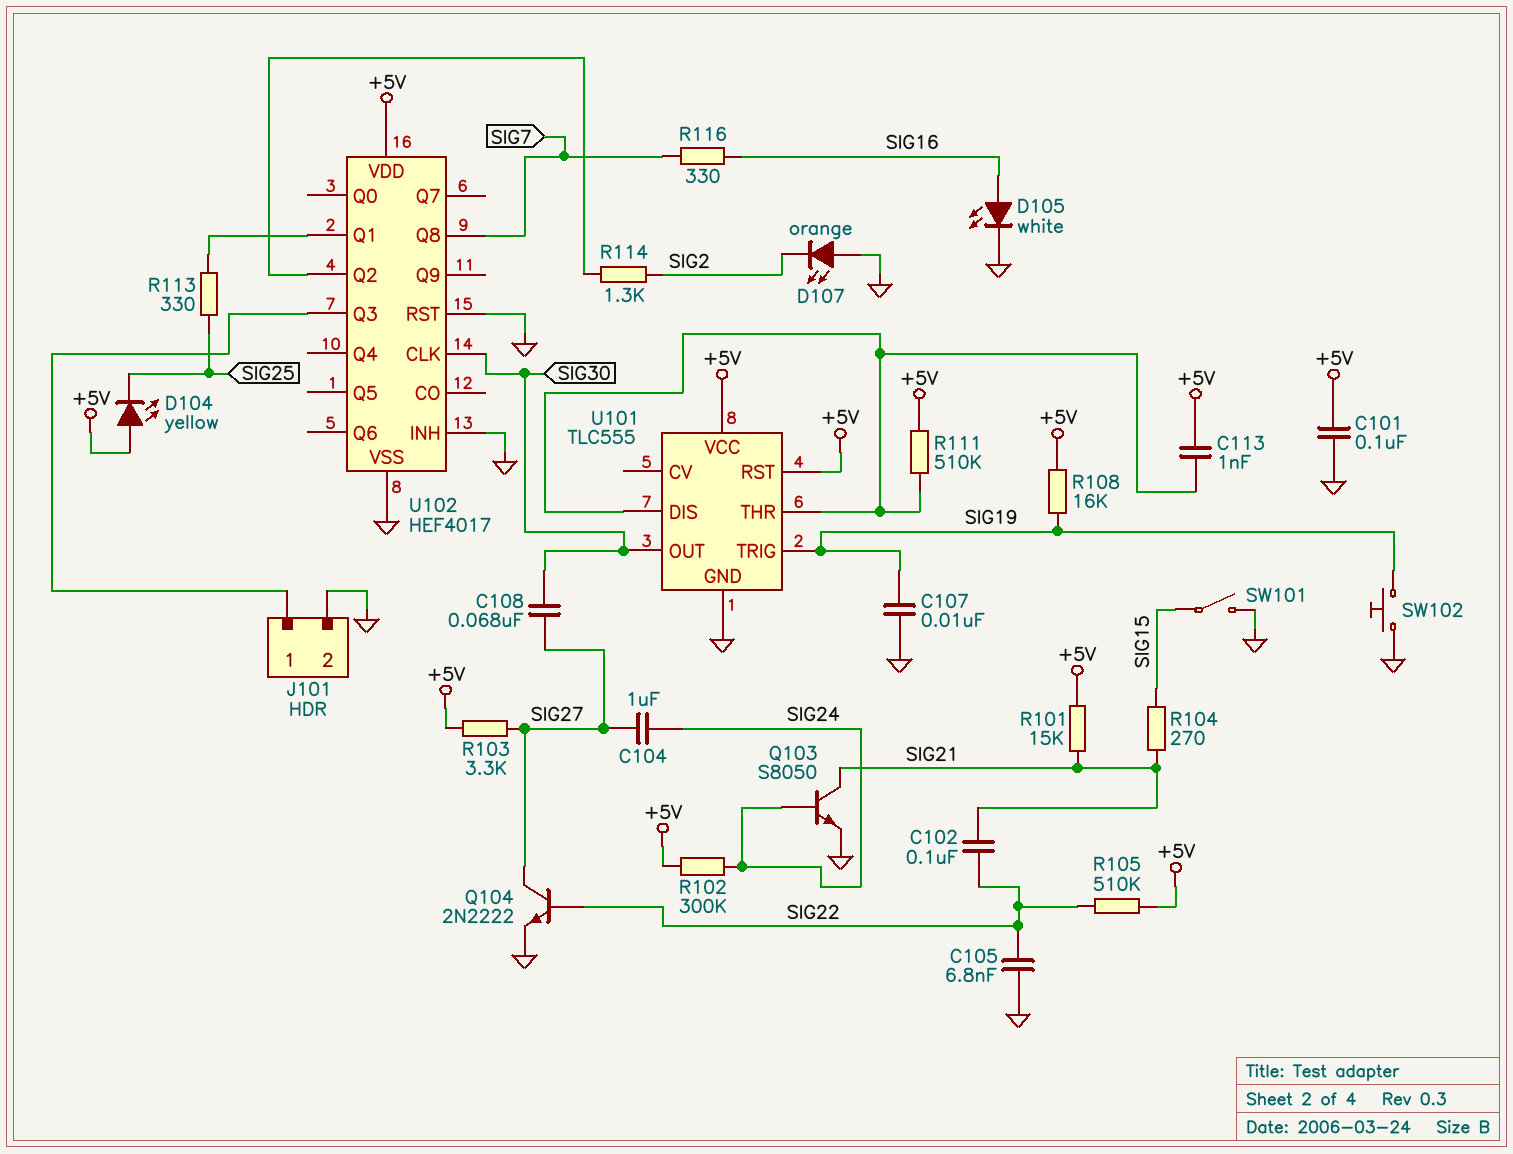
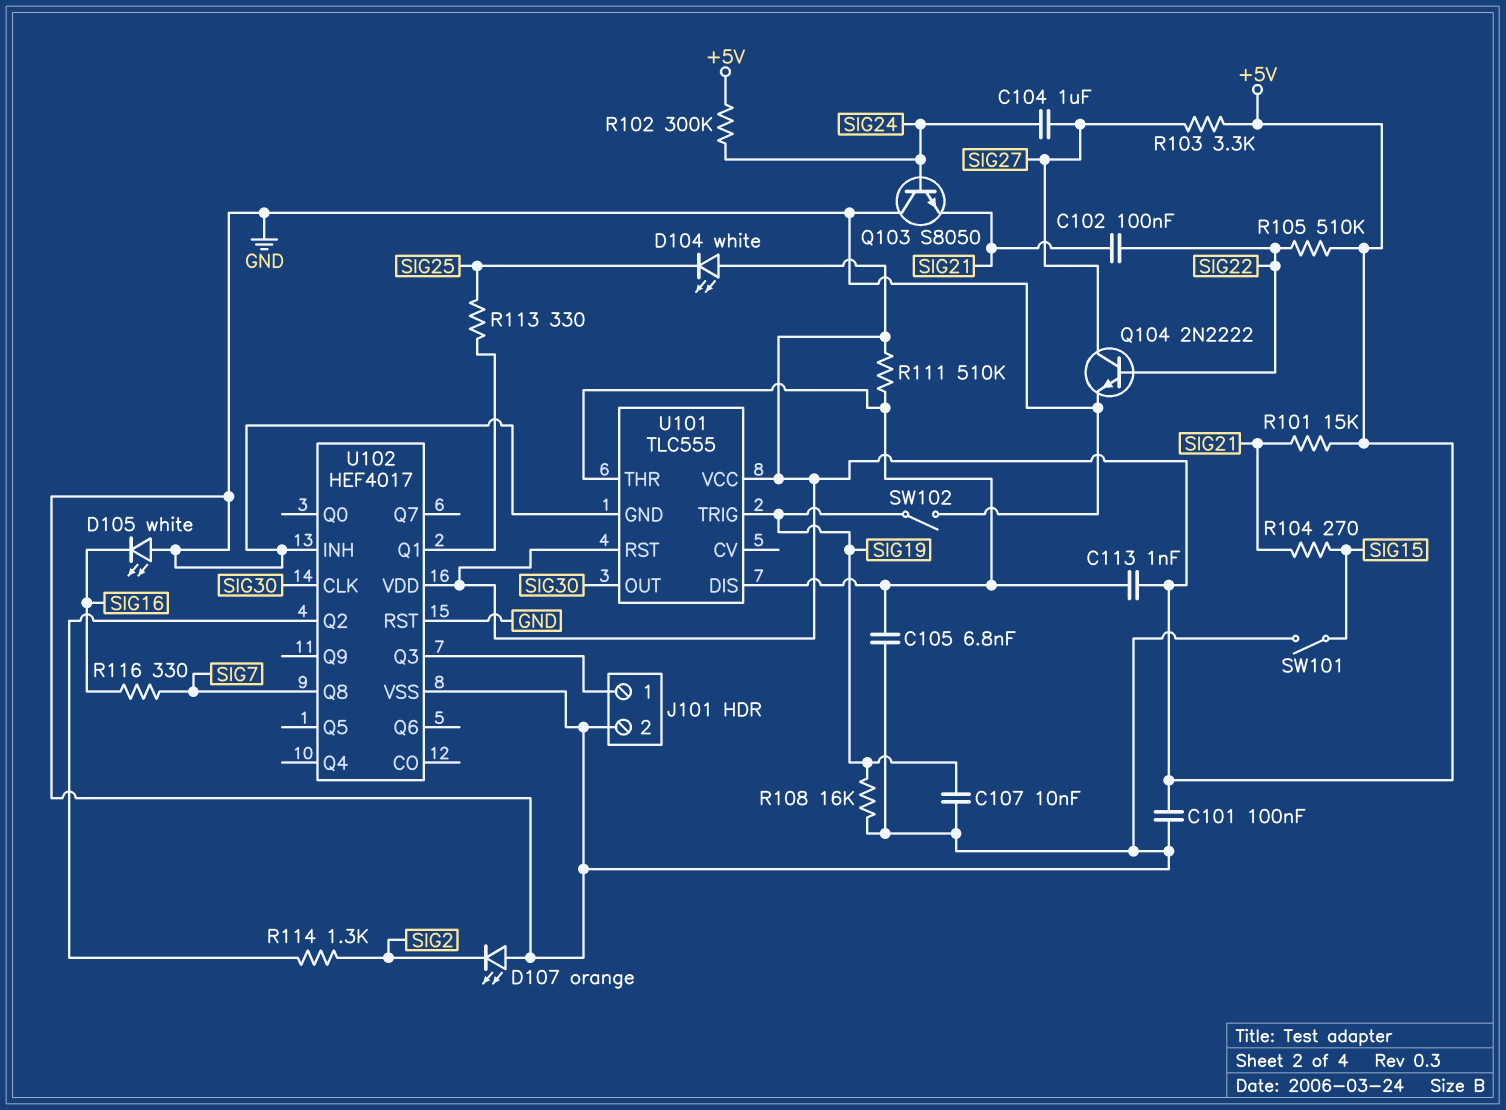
C105: 6.8nF (GND, SIG22) -> 6.8nF (GND, U101/DIS)
C108: 68nF (SIG27, SIG30) -> none
D104: LED yellow (A +5V, K SIG25) -> LED white (A +5V, K SIG25)
D105: LED white (A SIG16, K GND) -> LED white (A GND, K SIG16)
Q103: NPN S8050 (B SIG24, C SIG21, E GND) -> NPN S8050 (B SIG24, C GND, E SIG21)
R108: 16k (+5V, SIG19) -> 16k (GND, SIG19)
SW102: button (GND, SIG19) -> switch (GND, SIG19)

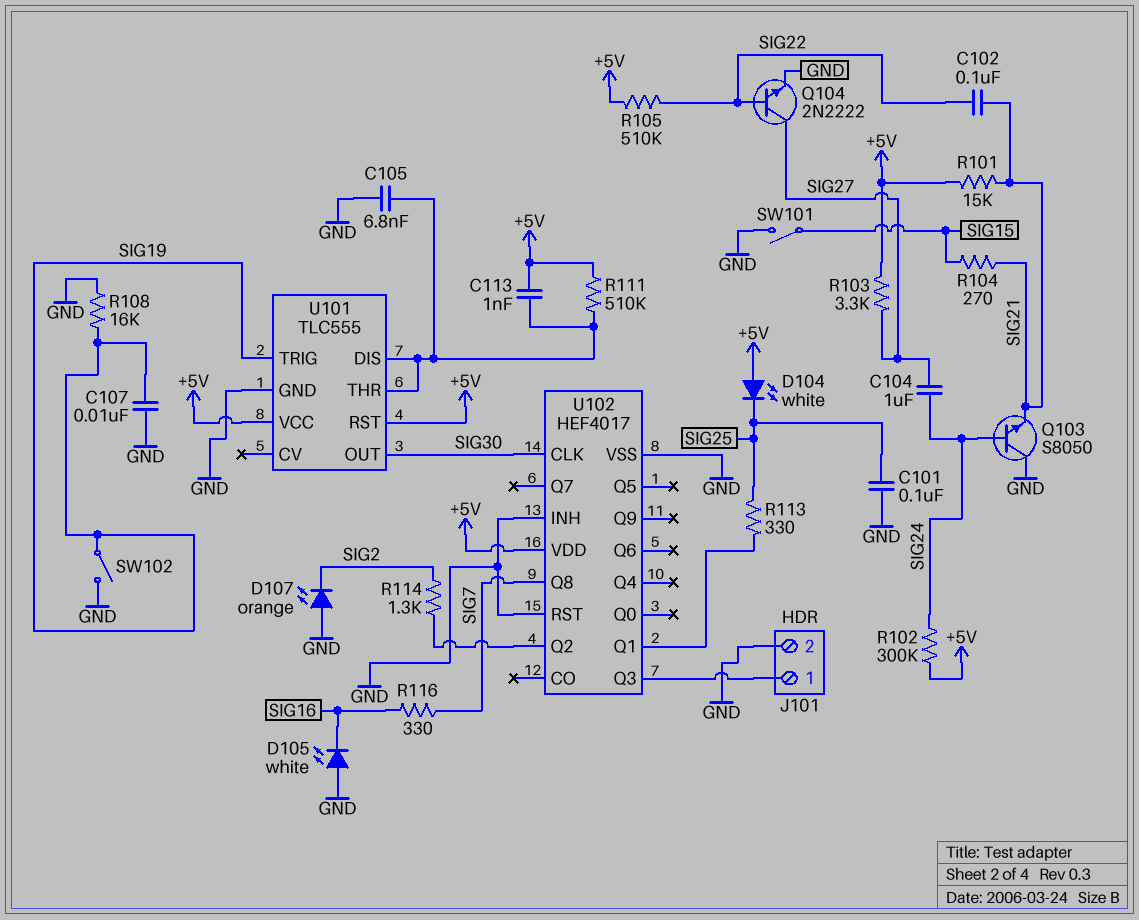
C101: 100nF (+5V, GND) -> 100nF (GND, SIG25)

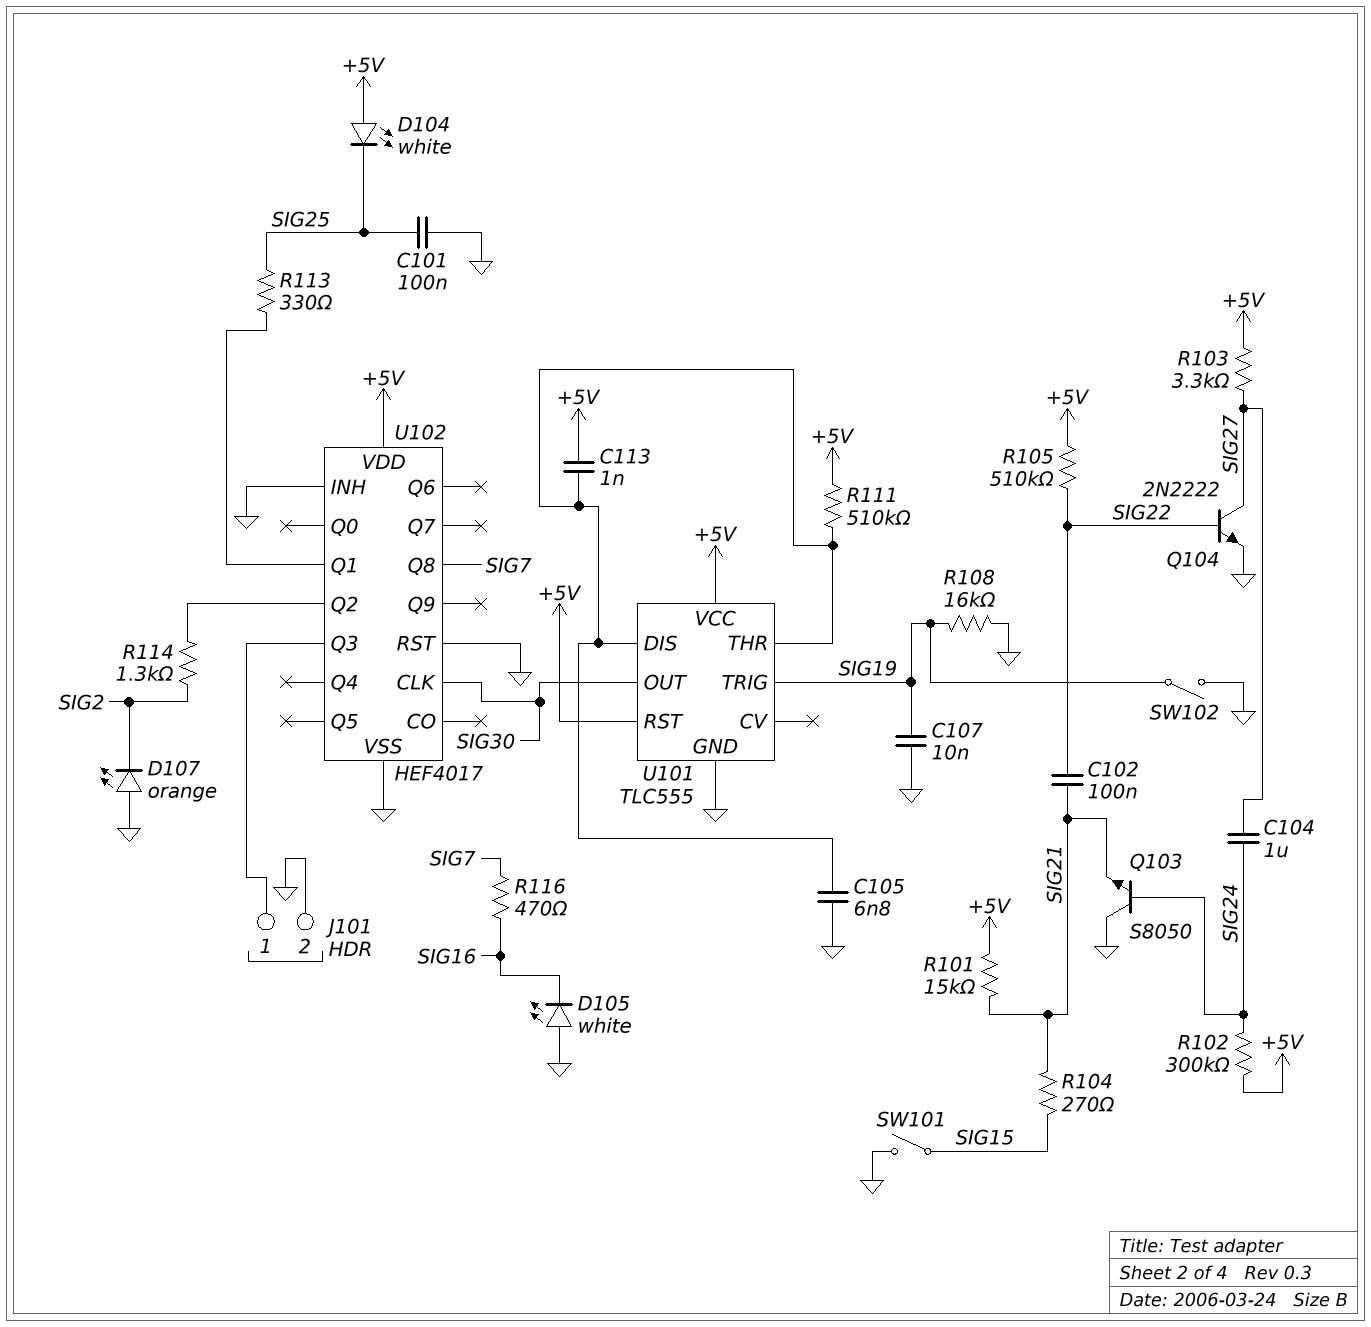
R116: 330 (SIG7, SIG16) -> 470 (SIG7, SIG16)

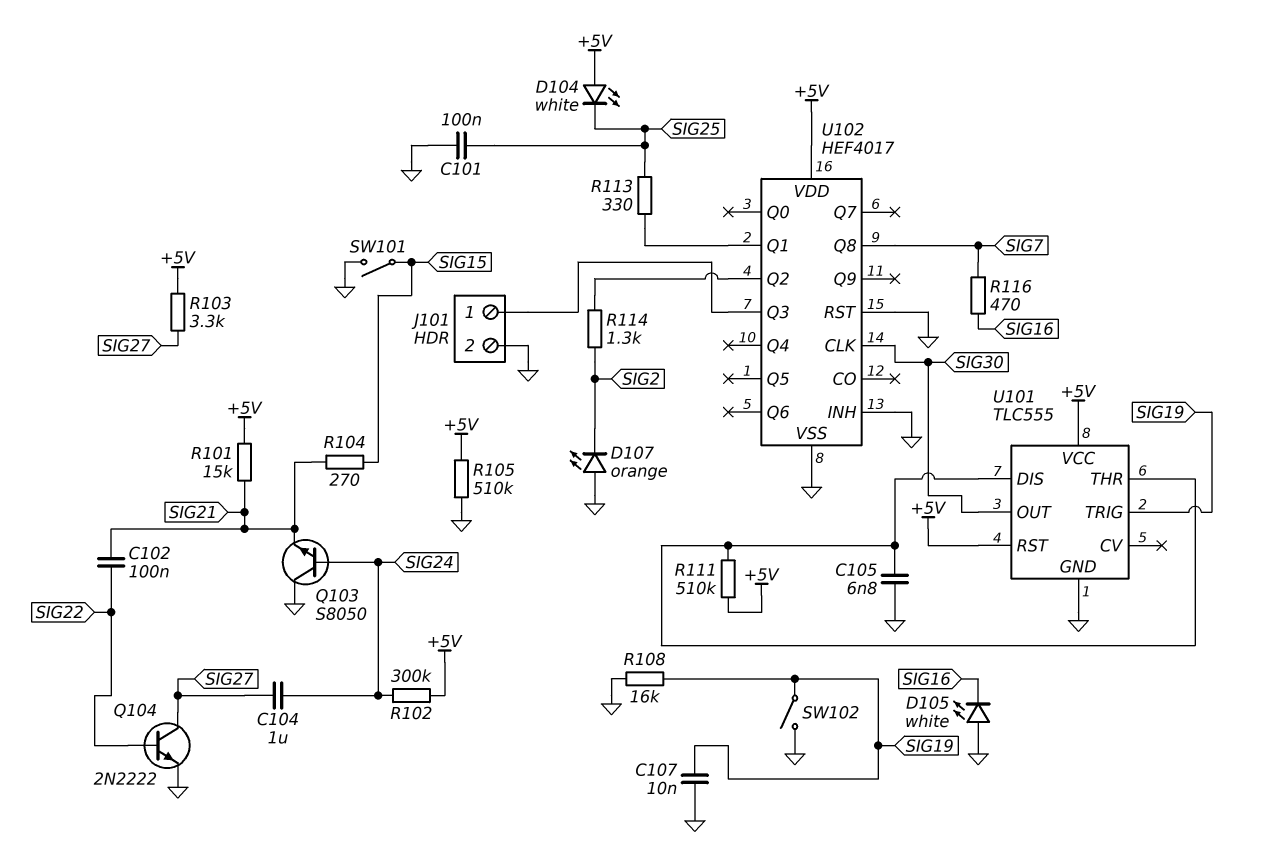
C113: 1nF (+5V, U101/DIS) -> none
R105: 510k (+5V, SIG22) -> 510k (+5V, GND)

